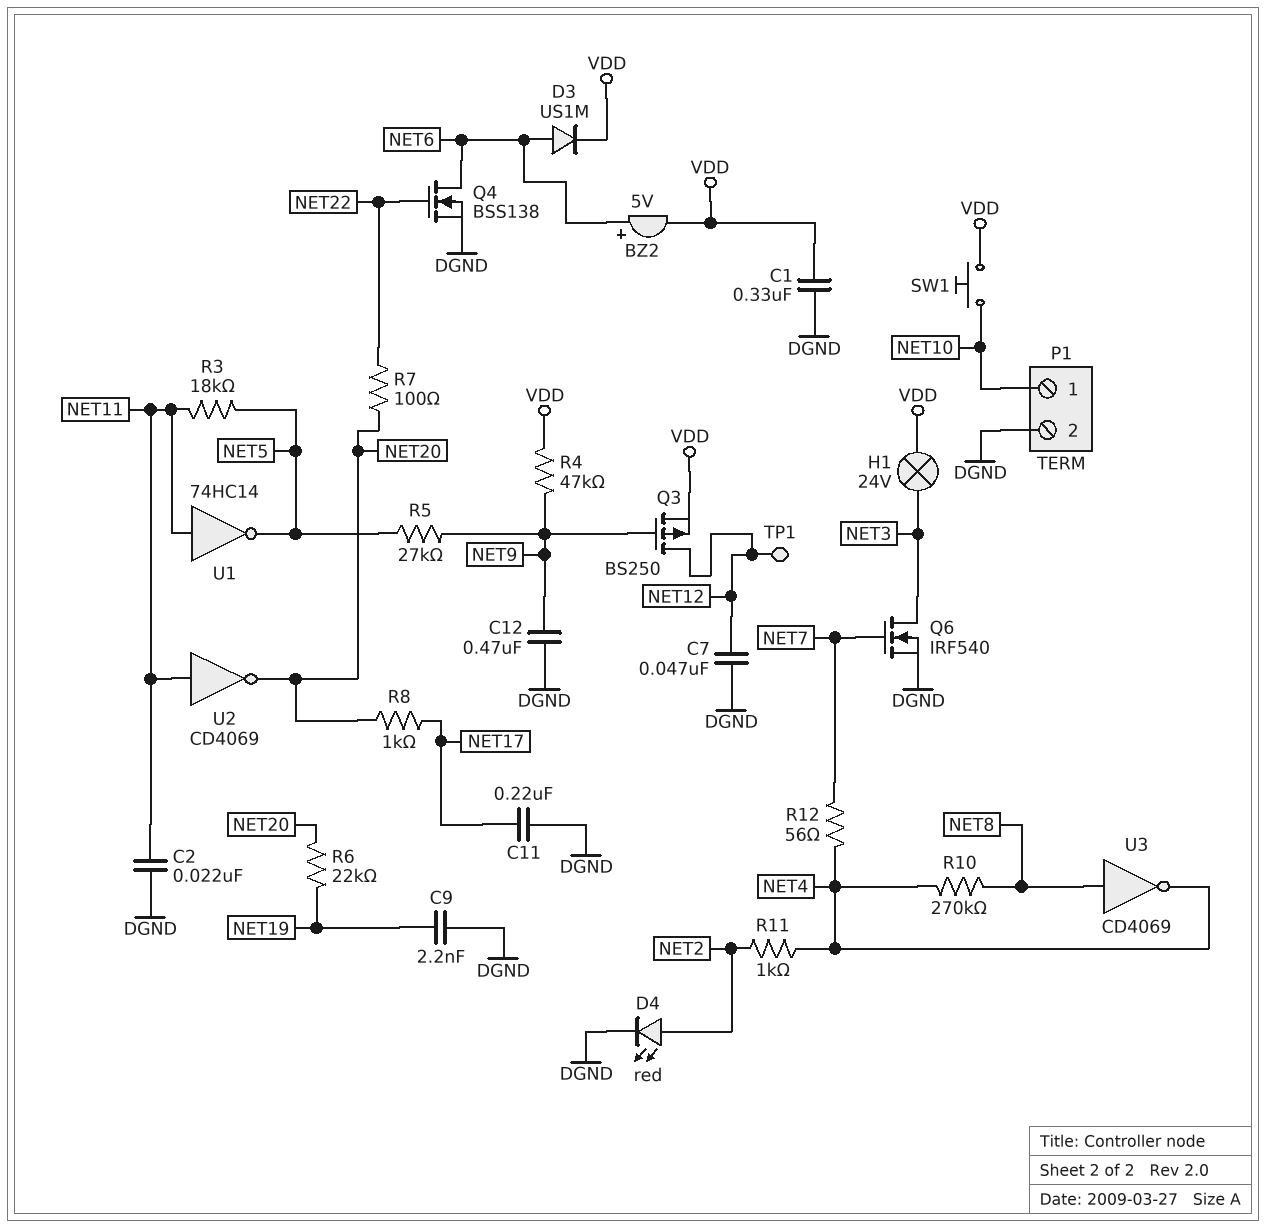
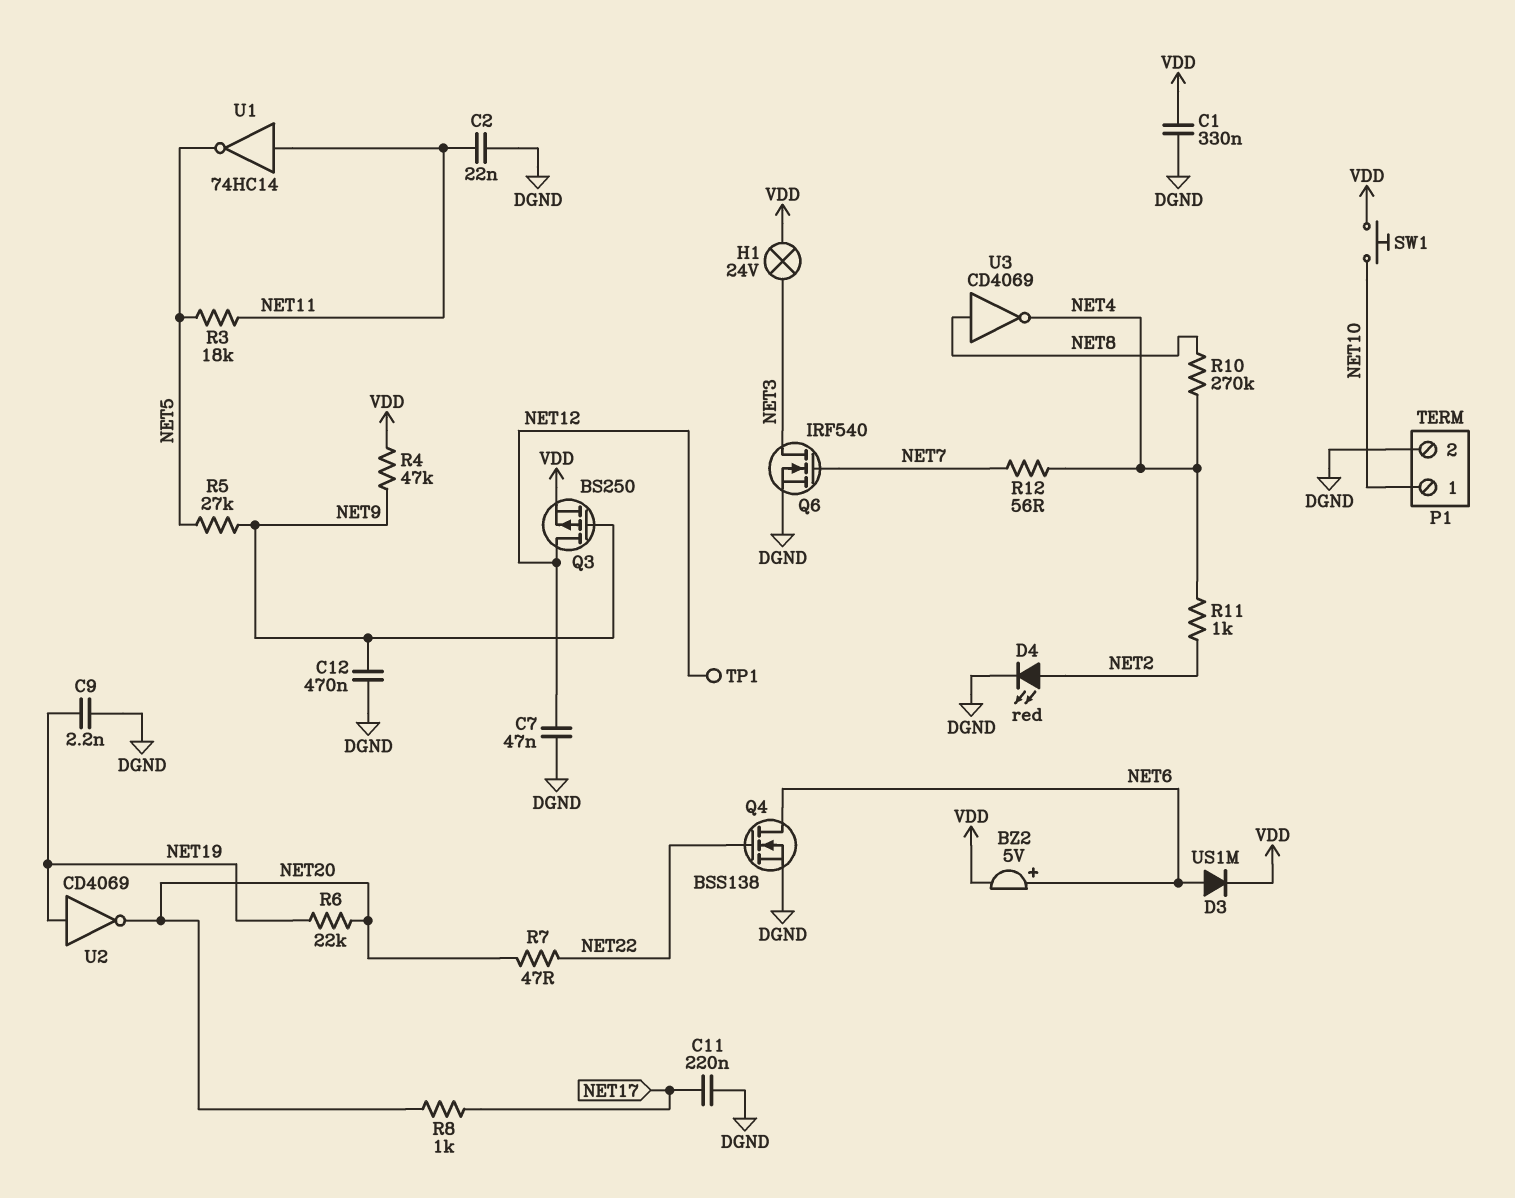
R7: 100 (NET20, NET22) -> 47 (NET20, NET22)
U2: NOT CD4069 (in NET11, out NET20) -> NOT CD4069 (in NET19, out NET20)

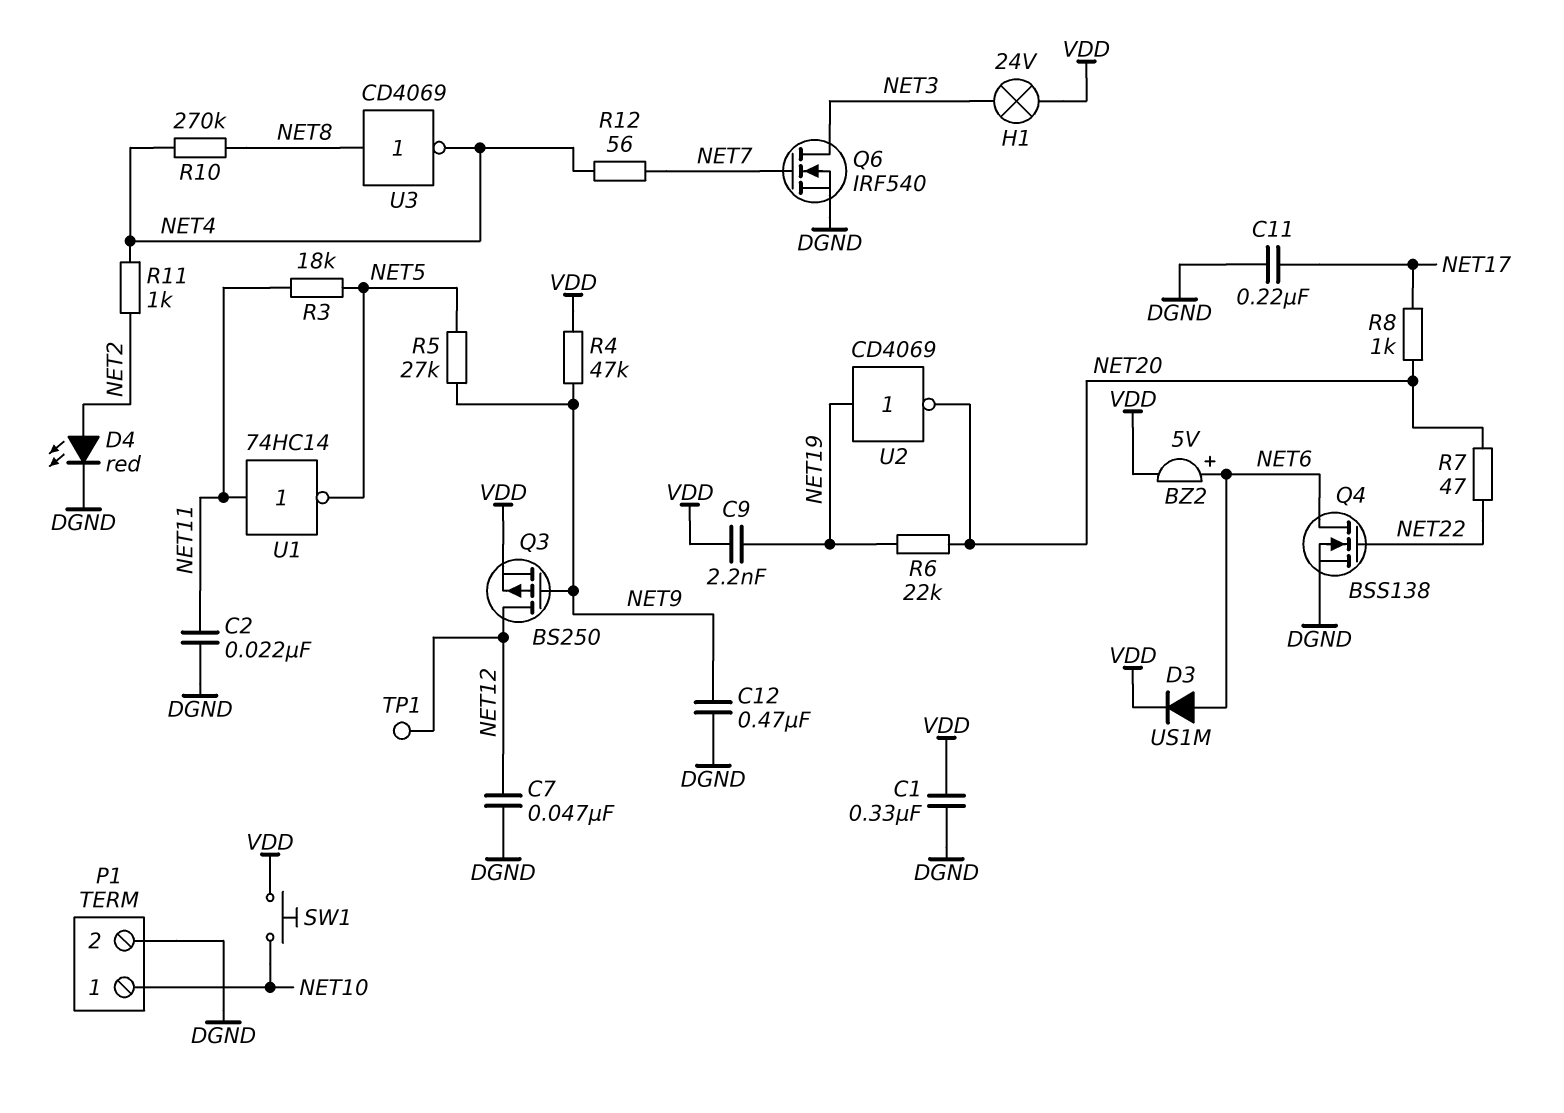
C9: 2.2nF (DGND, NET19) -> 2.2nF (NET19, VDD)

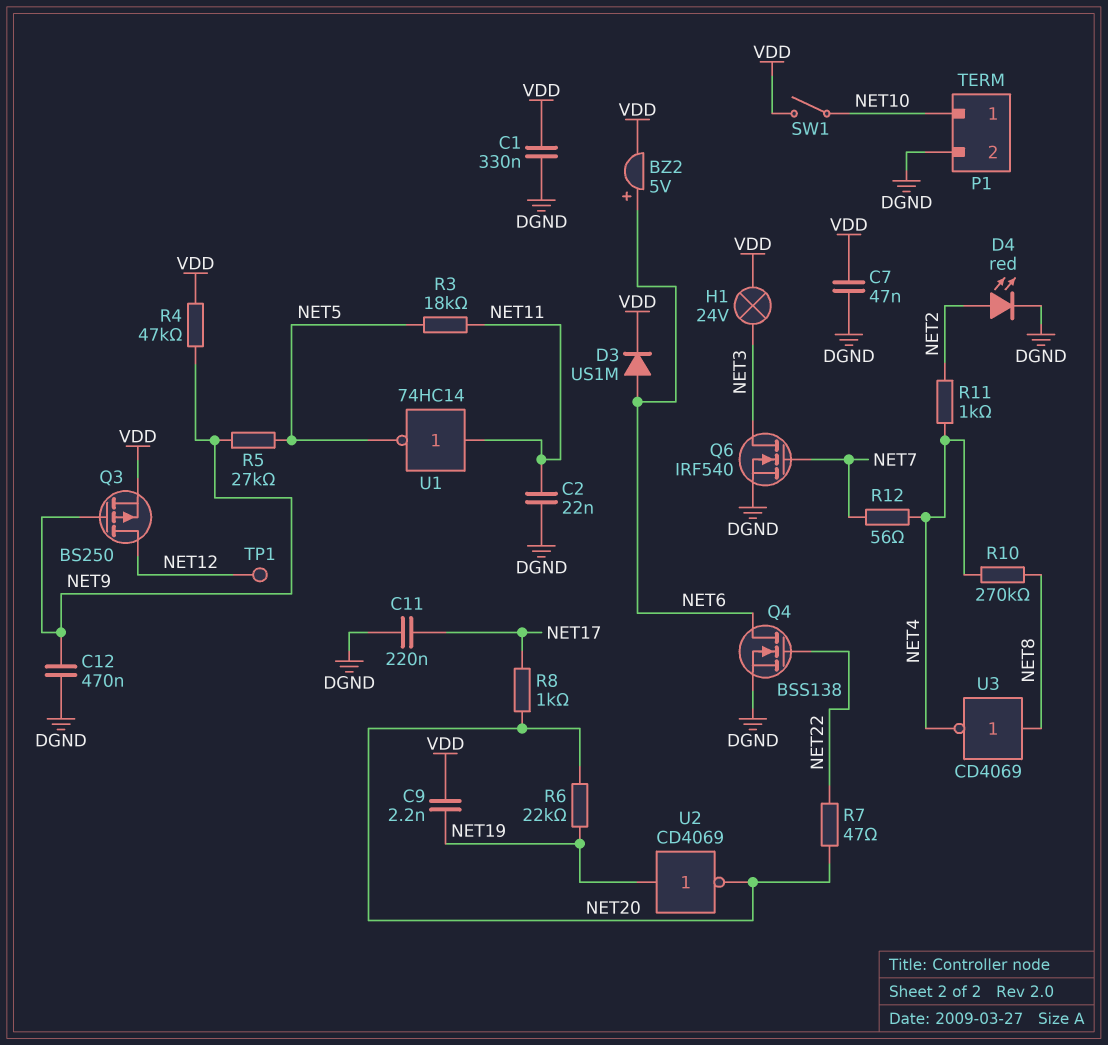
C7: 47nF (DGND, NET12) -> 47nF (DGND, VDD)
SW1: button (NET10, VDD) -> switch (NET10, VDD)

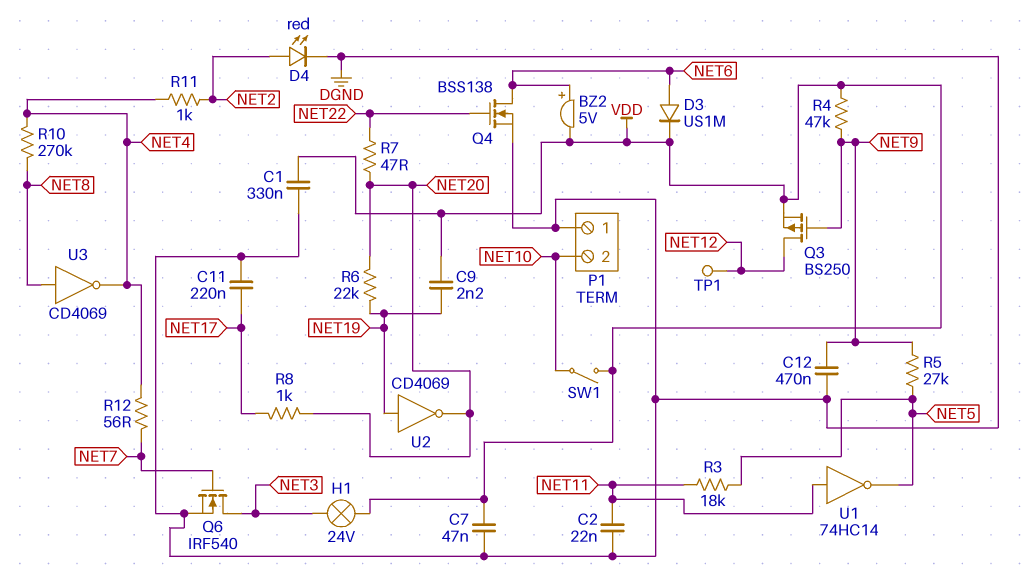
P1 pin 1: NET10 -> DGND
P1 pin 2: DGND -> NET10

